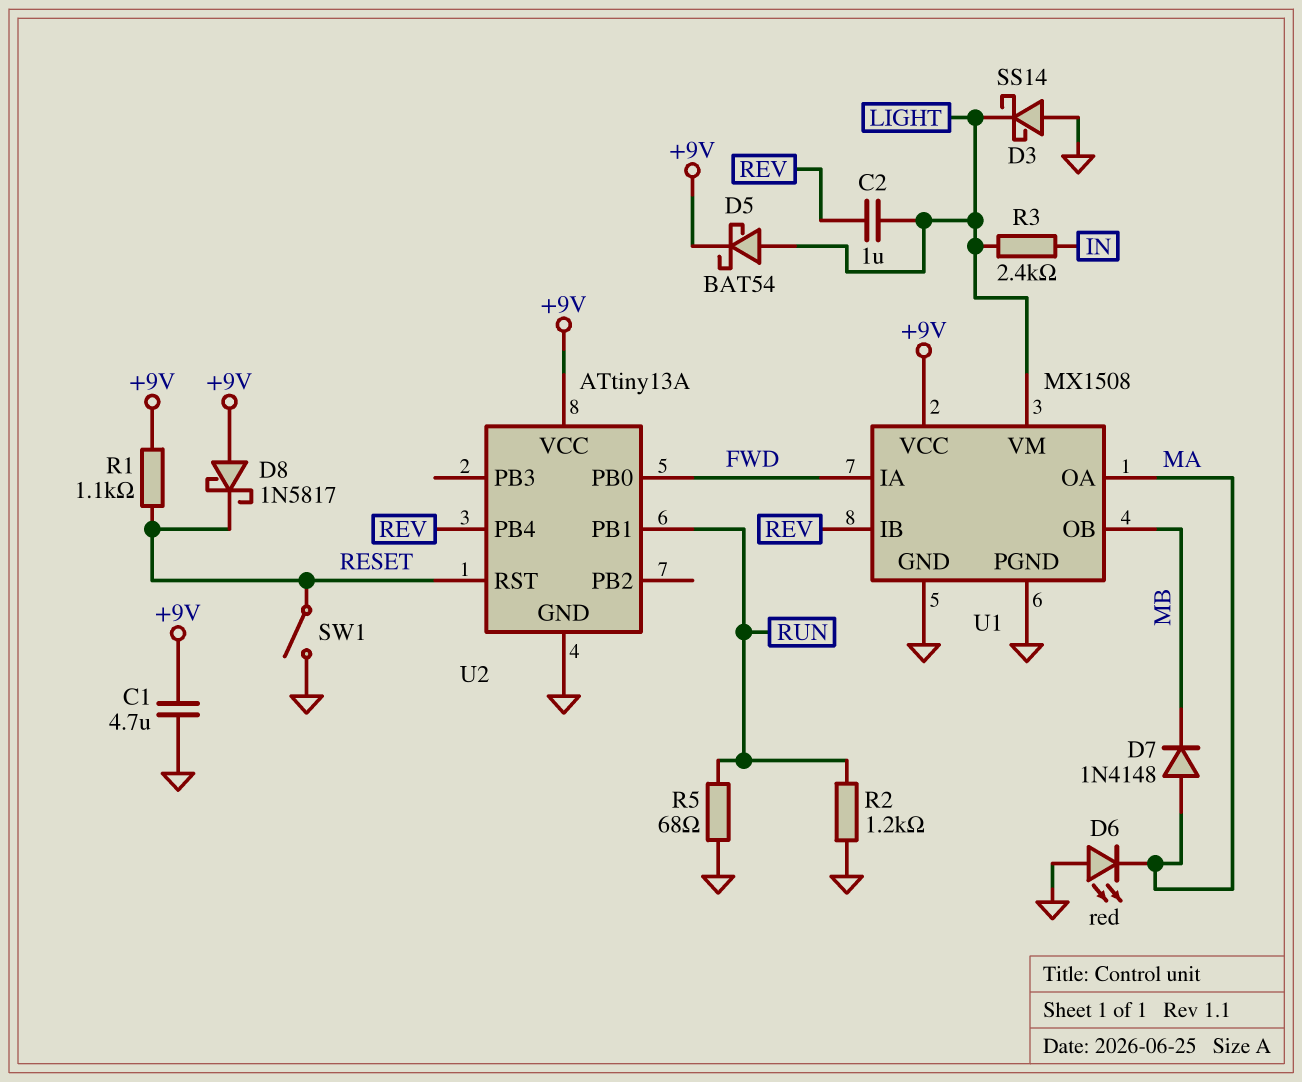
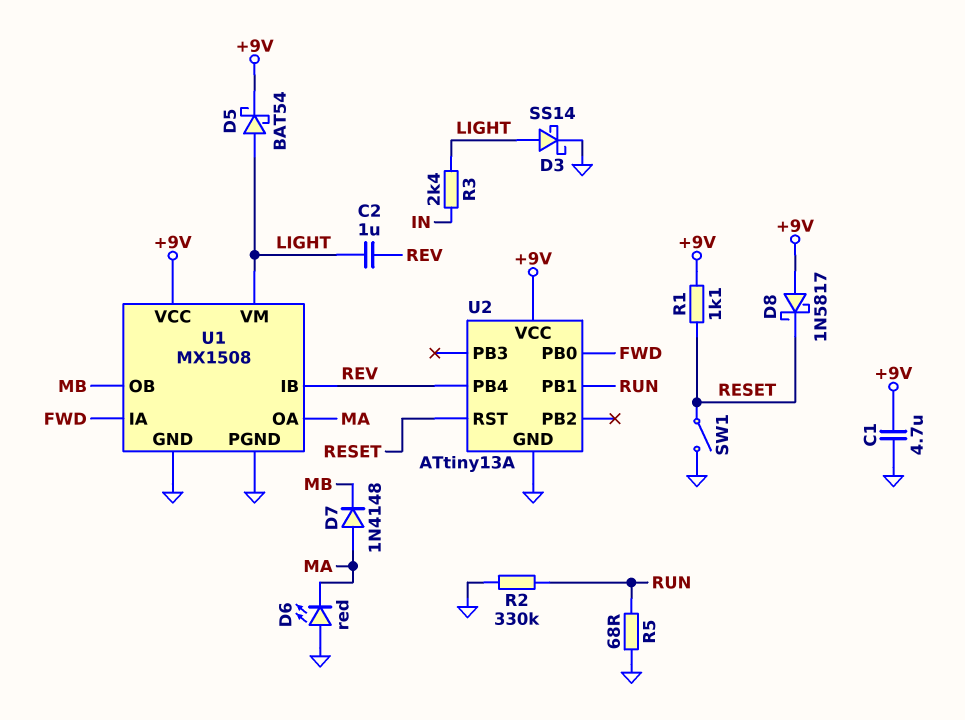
D3: schottky SS14 (A GND, K LIGHT) -> schottky SS14 (A LIGHT, K GND)
R2: 1.2k (GND, RUN) -> 330k (GND, RUN)

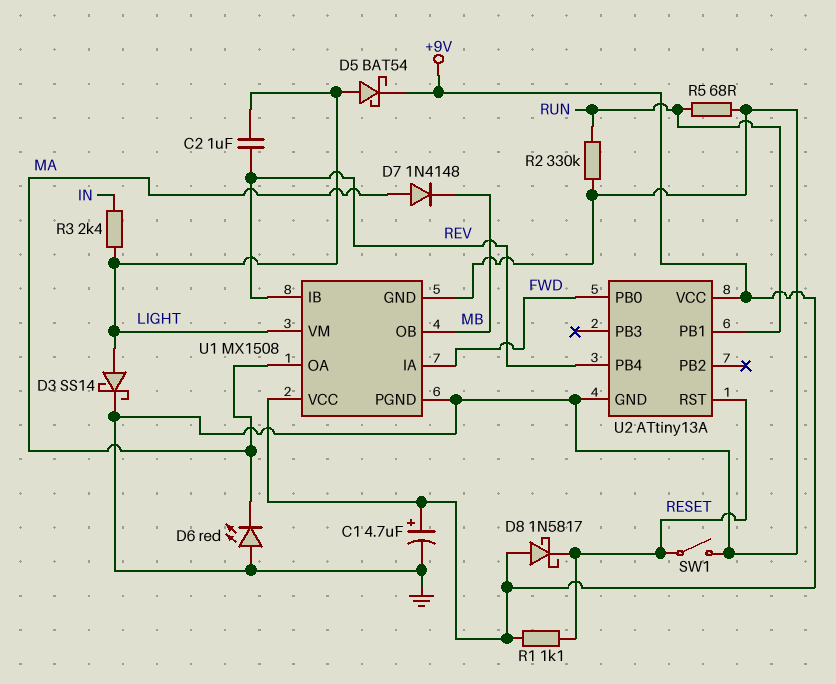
C1: 4.7uF (+9V, GND) -> 4.7uF (plus +9V, minus GND)

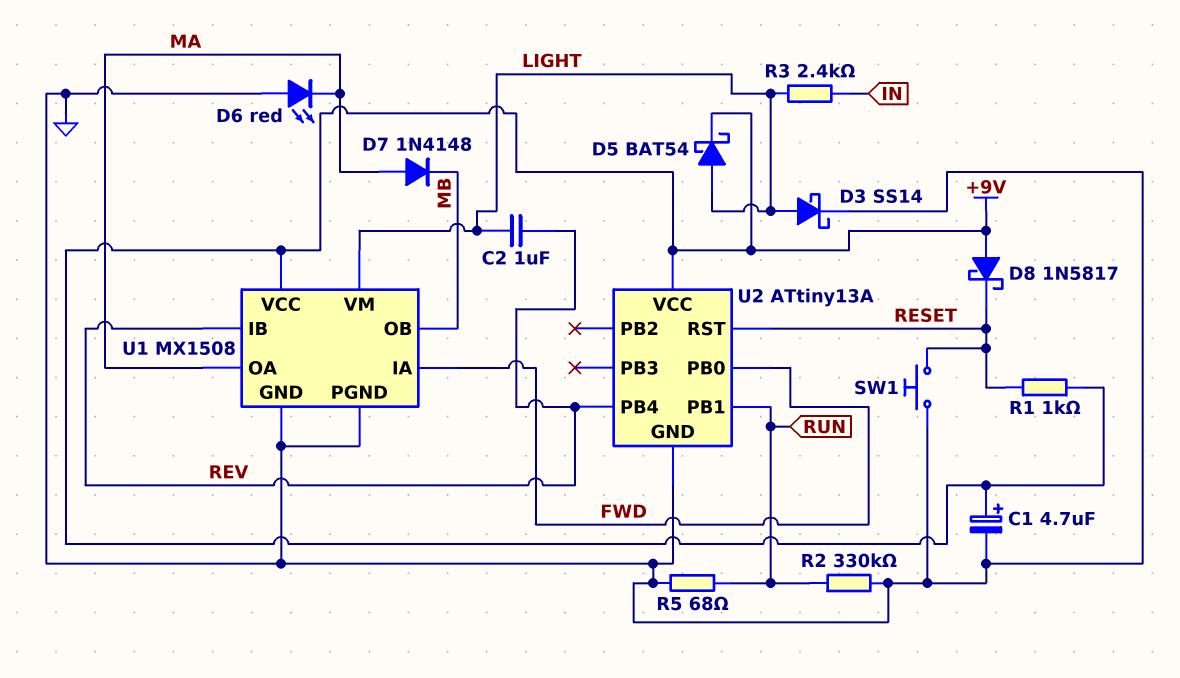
R1: 1.1k (+9V, RESET) -> 1k (+9V, RESET)
SW1: switch (GND, RESET) -> button (GND, RESET)

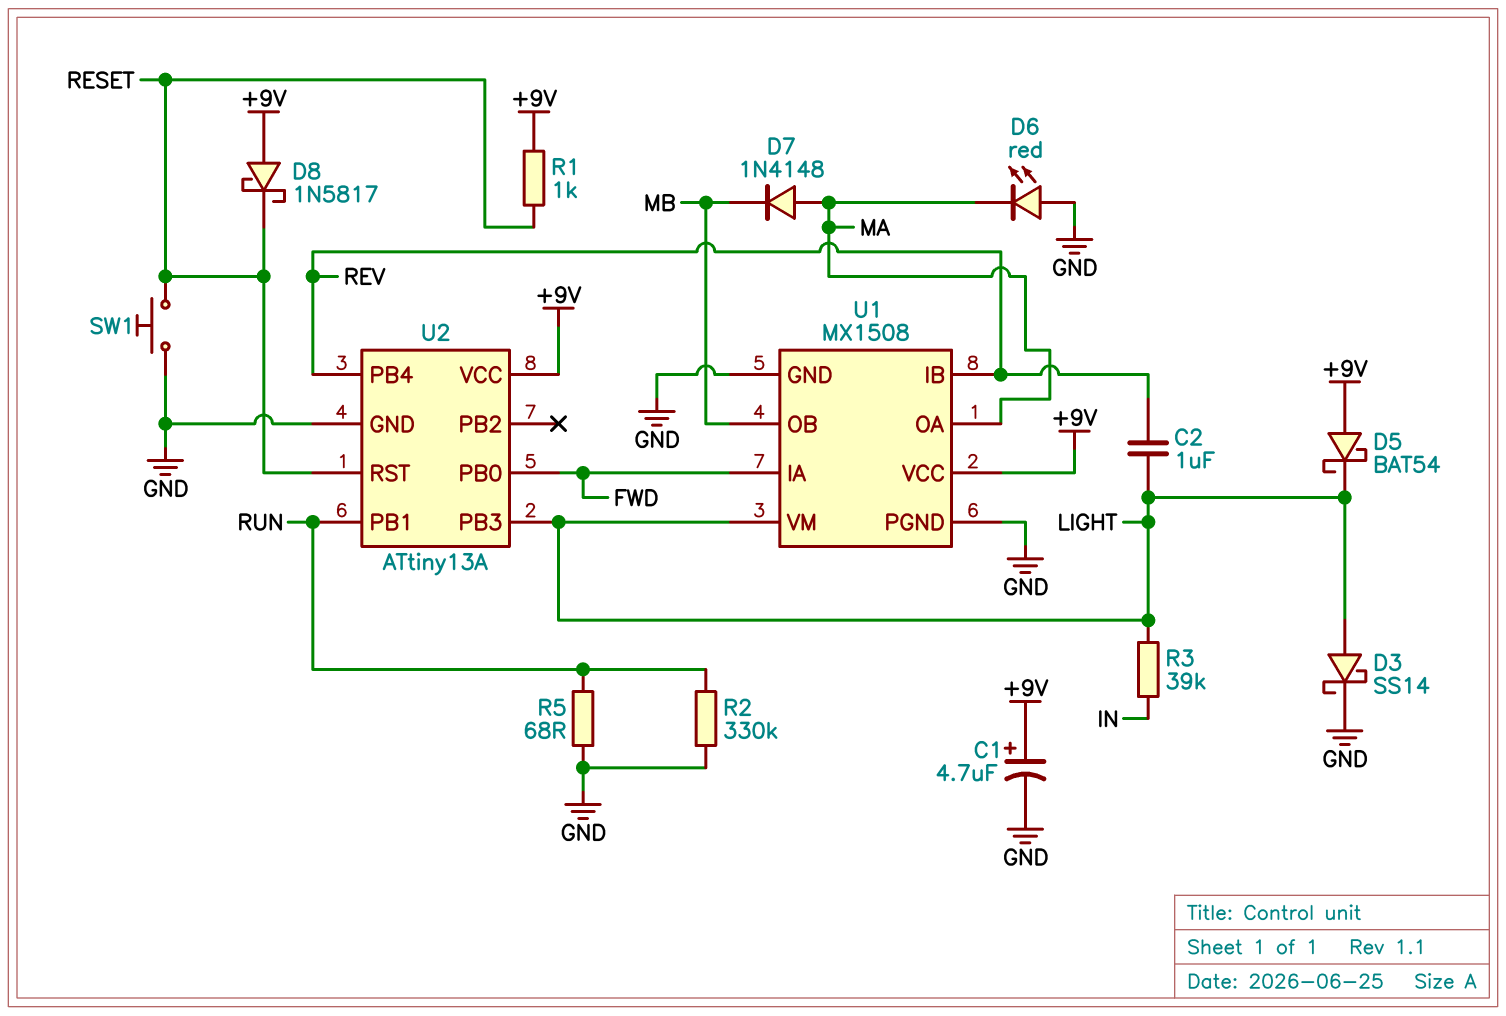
D5: schottky BAT54 (A LIGHT, K +9V) -> schottky BAT54 (A +9V, K LIGHT)
R3: 2.4k (IN, LIGHT) -> 39k (IN, LIGHT)
U2 pin PB3: none -> LIGHT

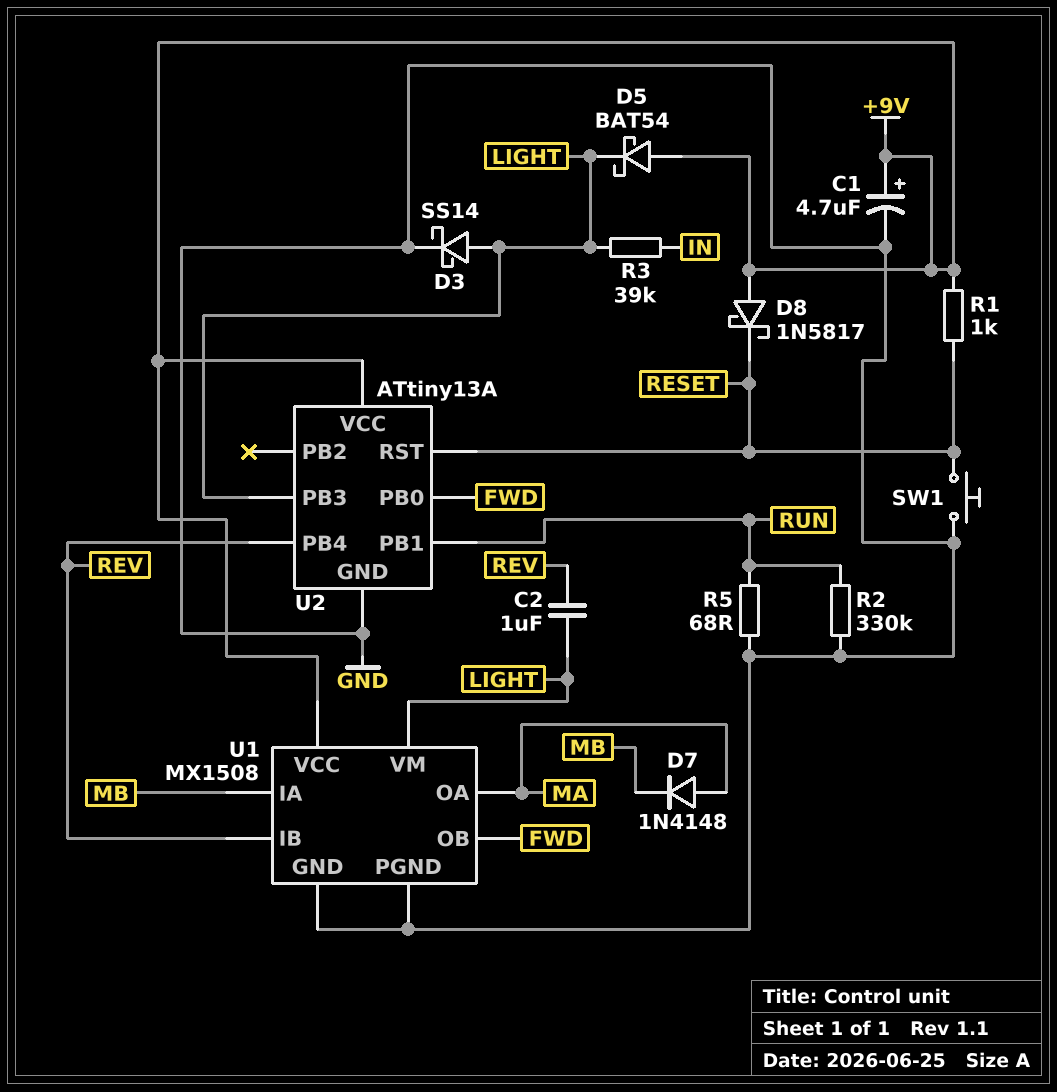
D6: LED red (A GND, K MA) -> none
U1 pin IA: FWD -> MB
U1 pin OB: MB -> FWD

